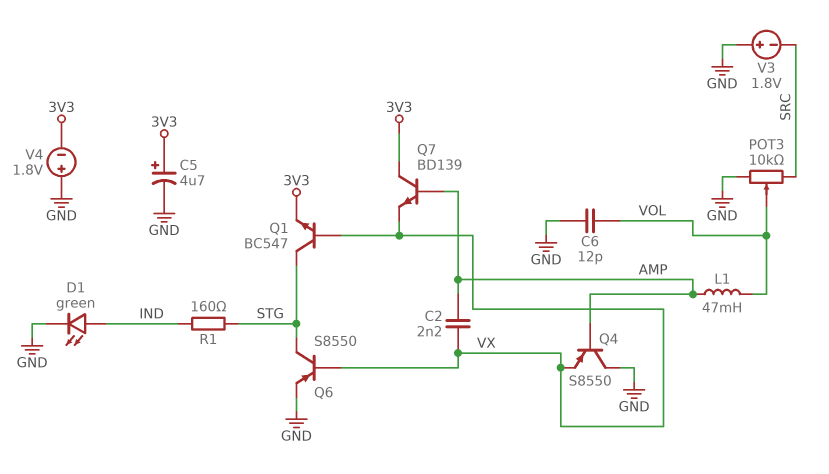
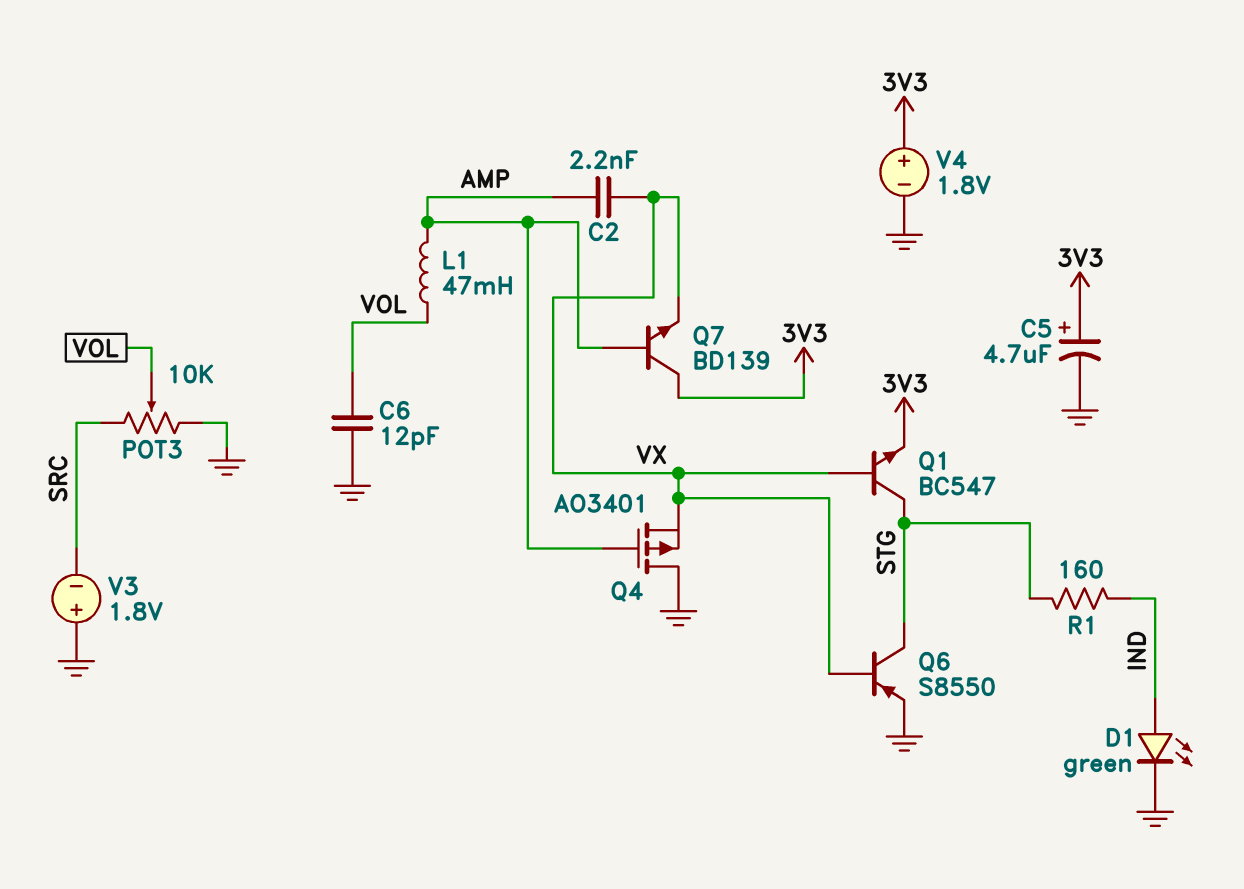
Q4: PNP S8550 (B AMP, C GND, E VX) -> PMOS AO3401 (G AMP, D GND, S VX)
V4: 1.8V (plus GND, minus 3V3) -> 1.8V (plus 3V3, minus GND)

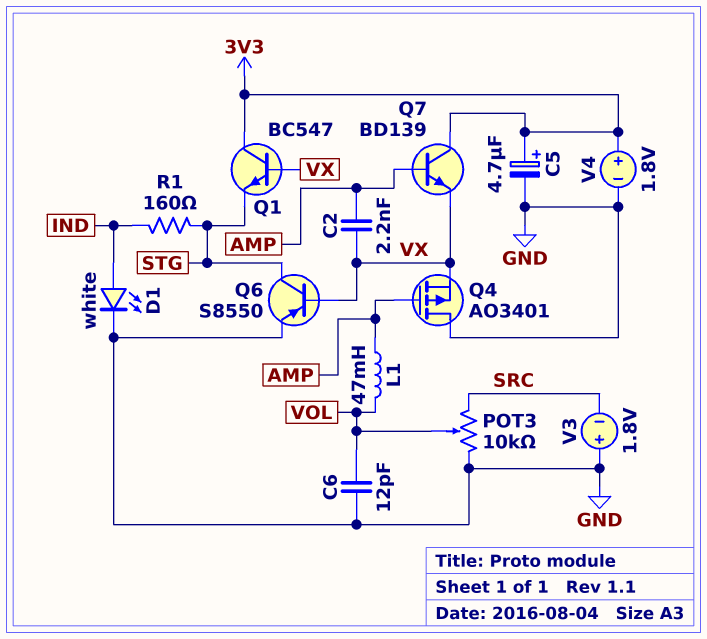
D1: LED green (A IND, K GND) -> LED white (A IND, K GND)
Q1: NPN BC547 (B VX, C STG, E 3V3) -> NPN BC547 (B VX, C 3V3, E STG)

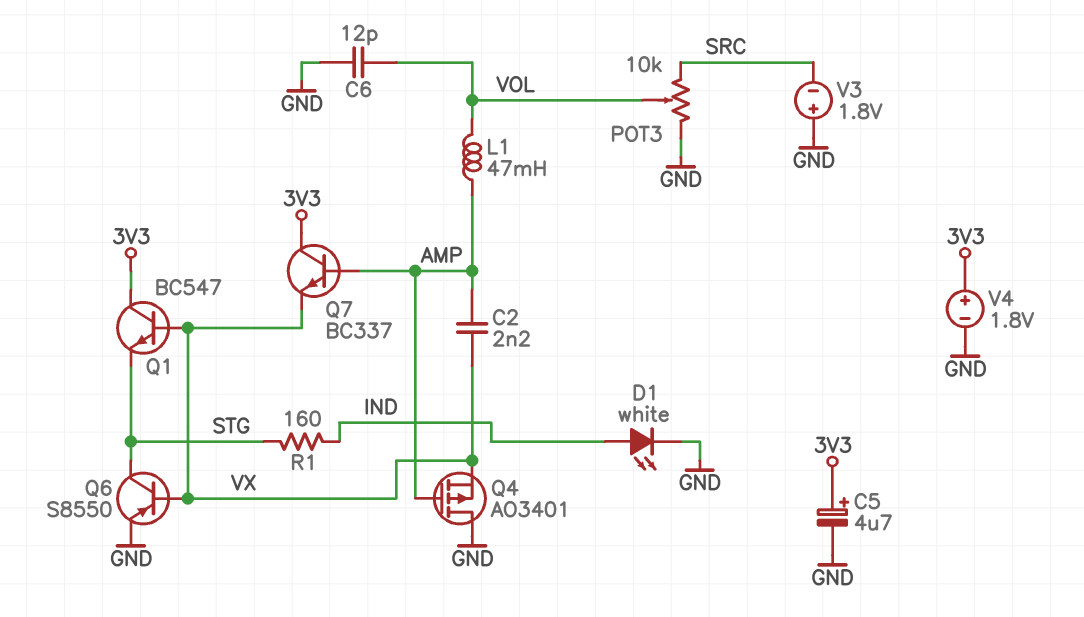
Q7: NPN BD139 (B AMP, C 3V3, E VX) -> NPN BC337 (B AMP, C 3V3, E VX)

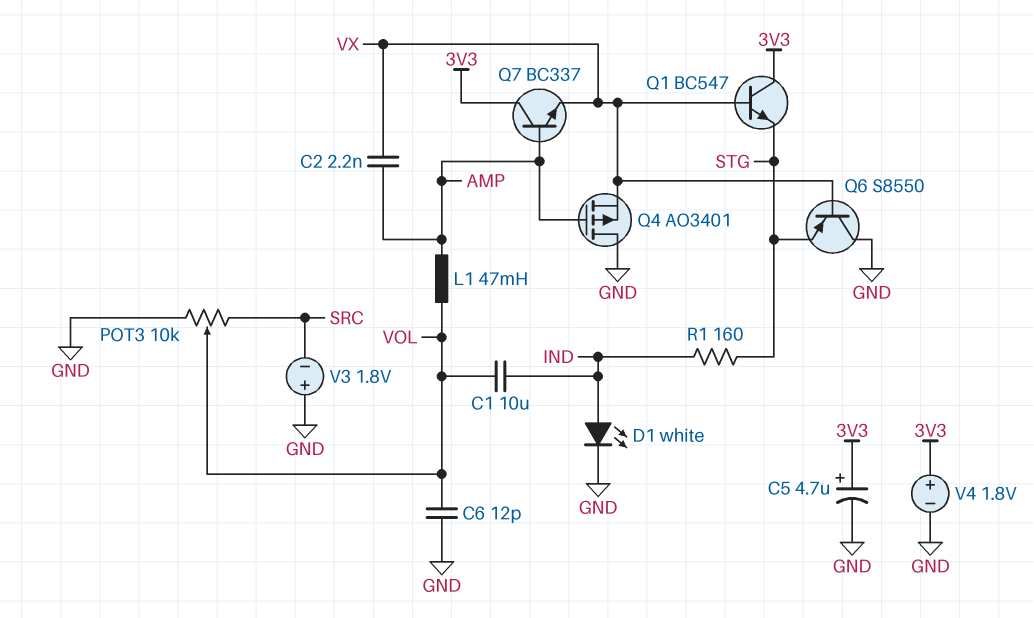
C1: none -> 10uF (IND, VOL)
Q6: PNP S8550 (B VX, C STG, E GND) -> PNP S8550 (B VX, C GND, E STG)

